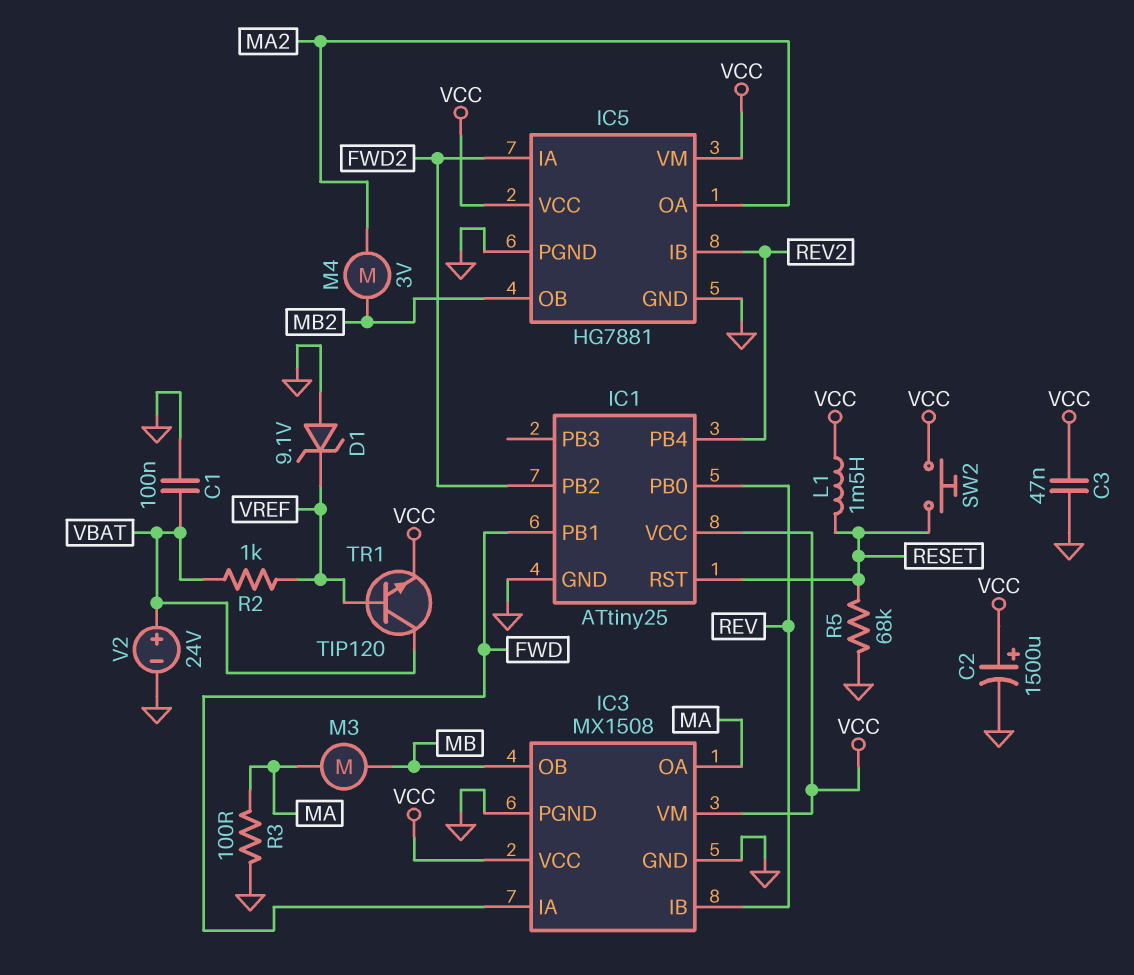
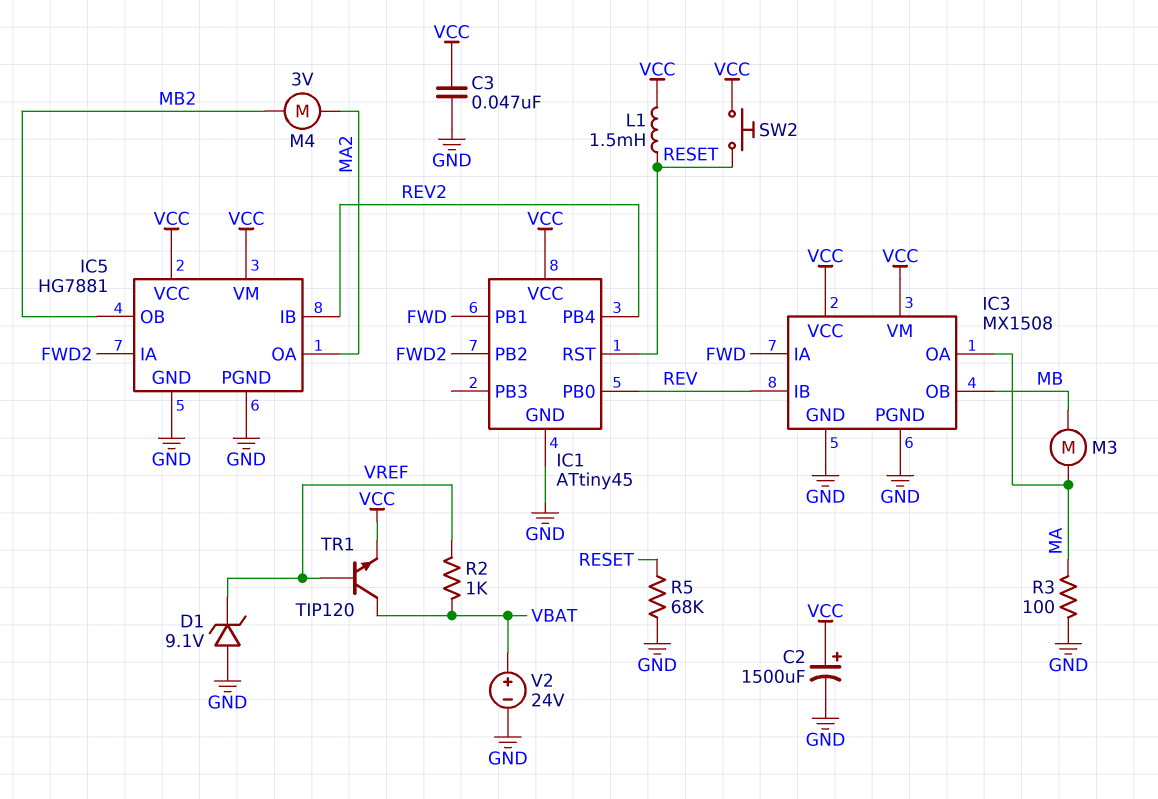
C1: 100nF (GND, VBAT) -> none
IC1: ATtiny25 -> ATtiny45

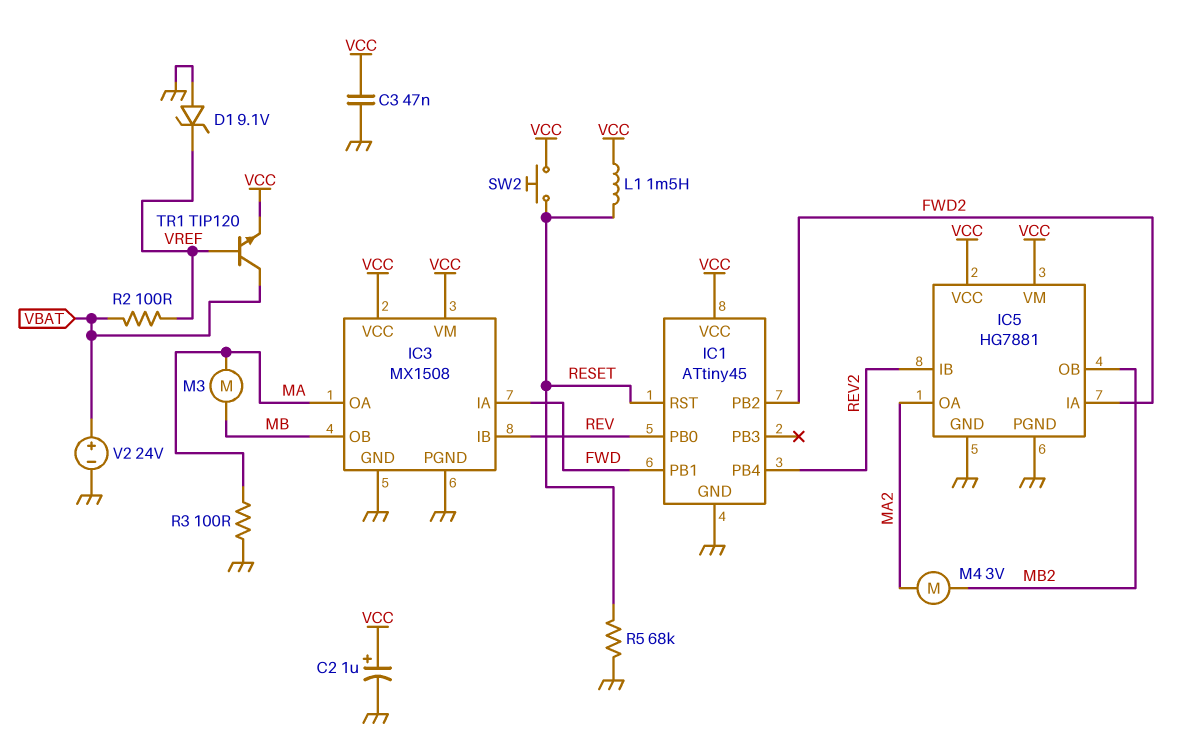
C2: 1500uF (plus VCC, minus GND) -> 1uF (plus VCC, minus GND)
R2: 1k (VBAT, VREF) -> 100 (VBAT, VREF)

